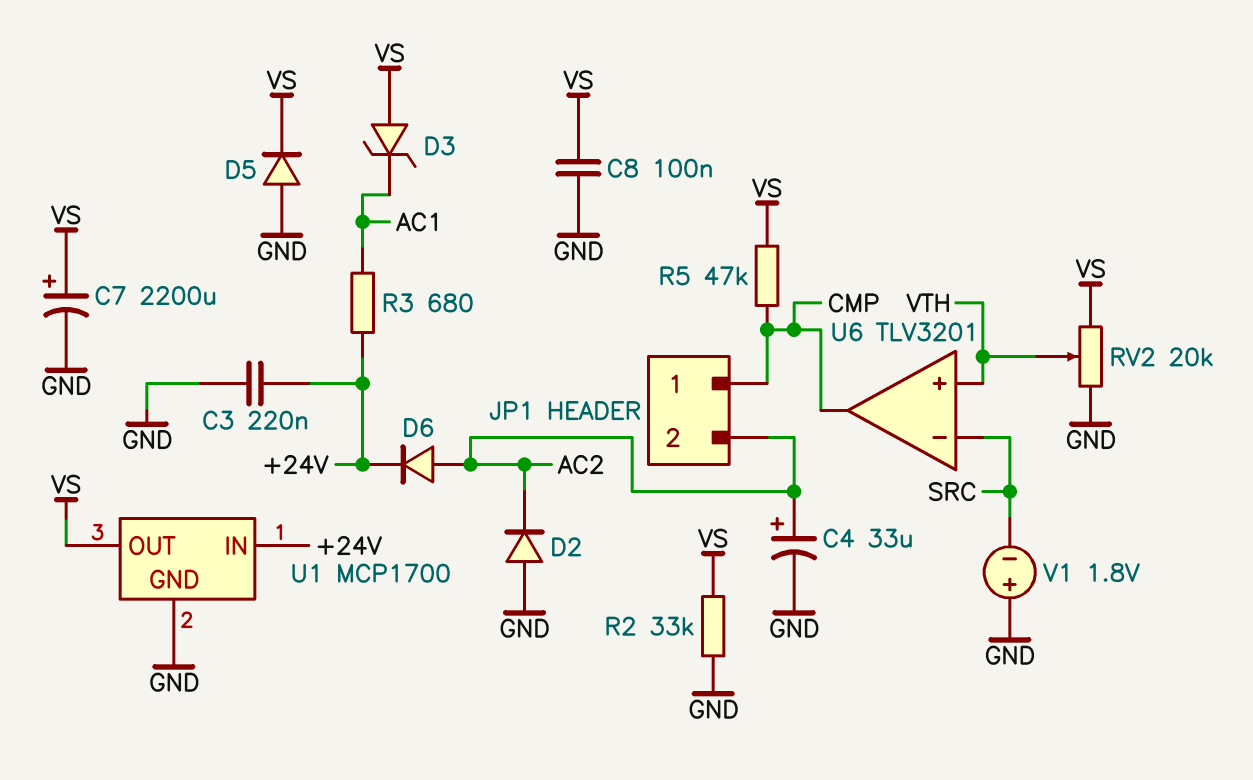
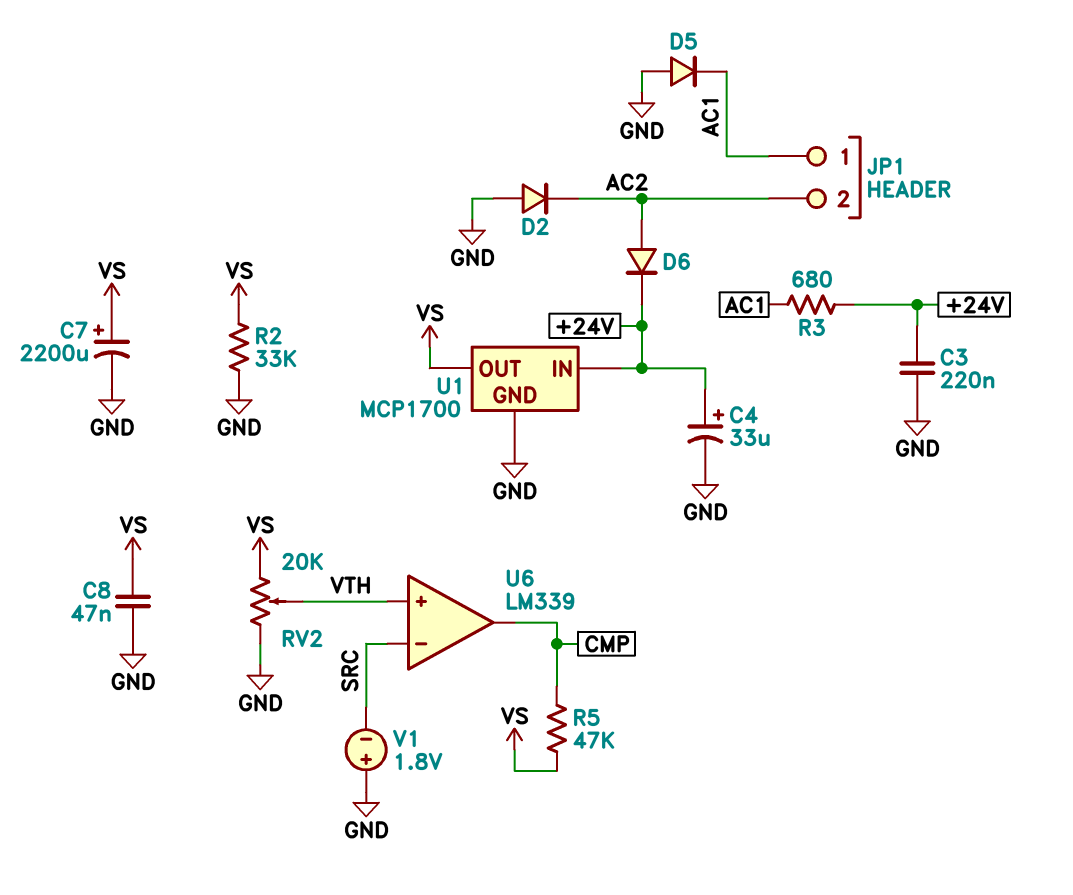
C4: 33uF (plus AC2, minus GND) -> 33uF (plus +24V, minus GND)
C8: 100nF (GND, VS) -> 47nF (GND, VS)
D3: zener (A VS, K AC1) -> none
D5: diode (A GND, K VS) -> diode (A GND, K AC1)
JP1 pin 1: CMP -> AC1
U6: TLV3201 -> LM339

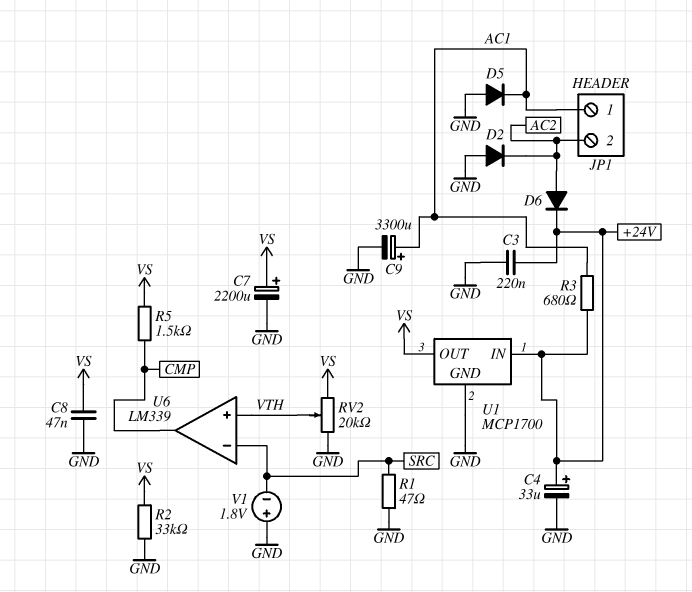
C9: none -> 3300uF (plus AC1, minus GND)
R1: none -> 47 (GND, SRC)
R5: 47k (CMP, VS) -> 1.5k (CMP, VS)

